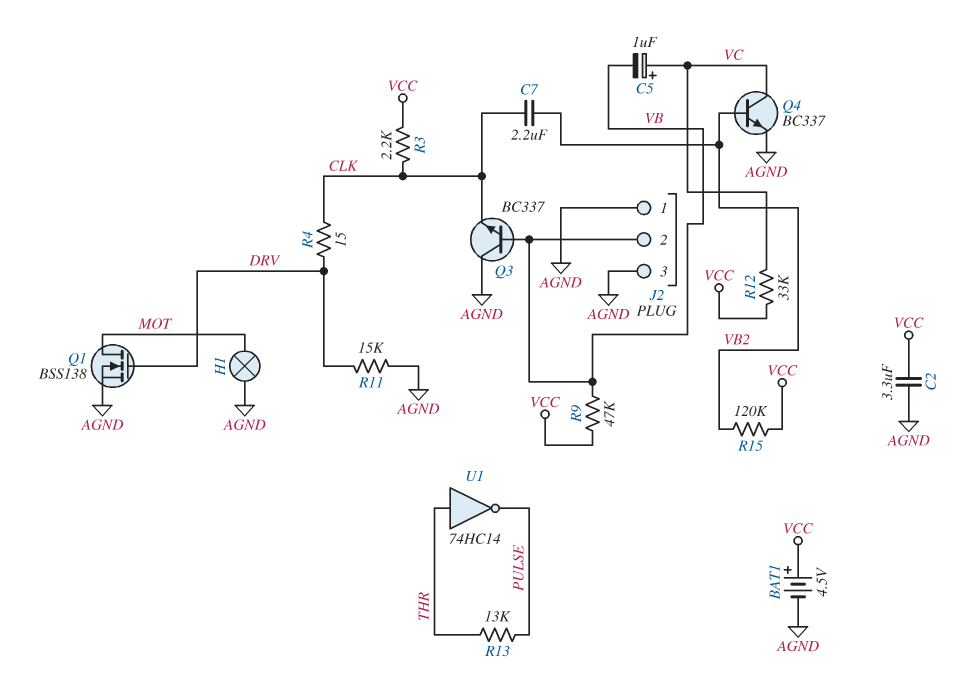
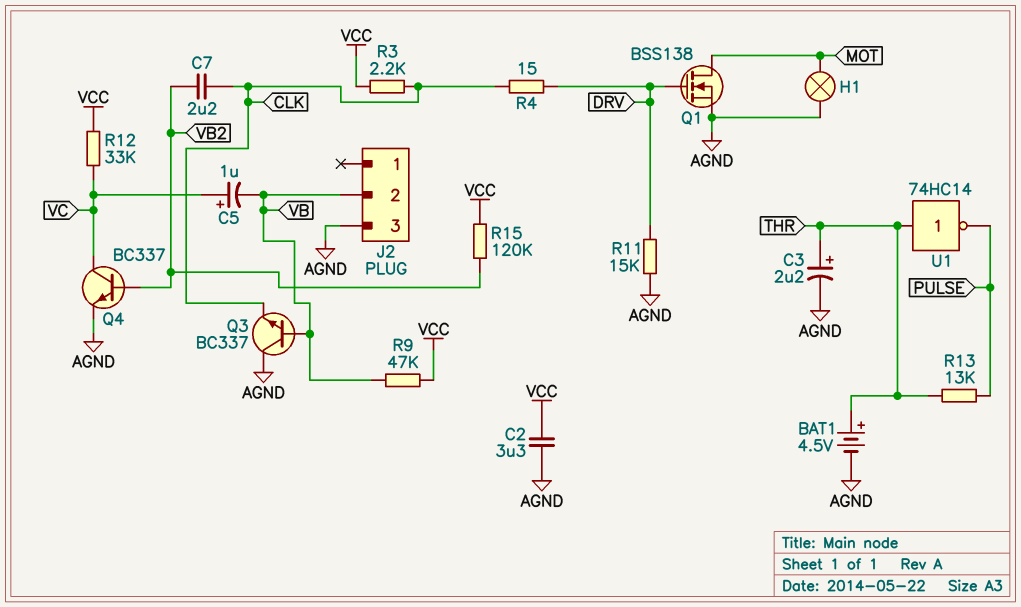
BAT1: 4.5V (plus VCC, minus AGND) -> 4.5V (plus THR, minus AGND)
C3: none -> 2.2uF (plus THR, minus AGND)
J2 pin 1: AGND -> none

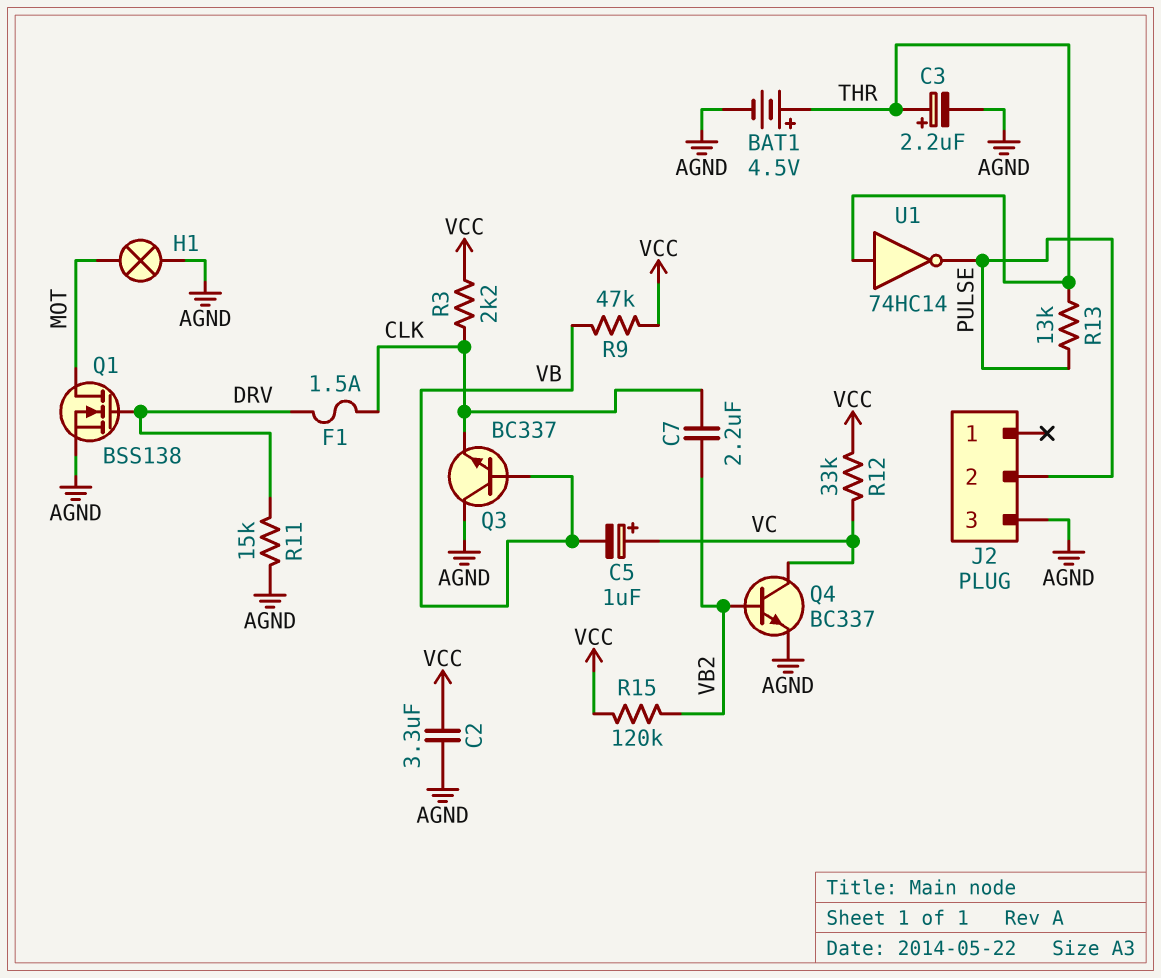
F1: none -> 1.5A (CLK, DRV)
J2 pin 2: VB -> PULSE
R4: 15 (CLK, DRV) -> none

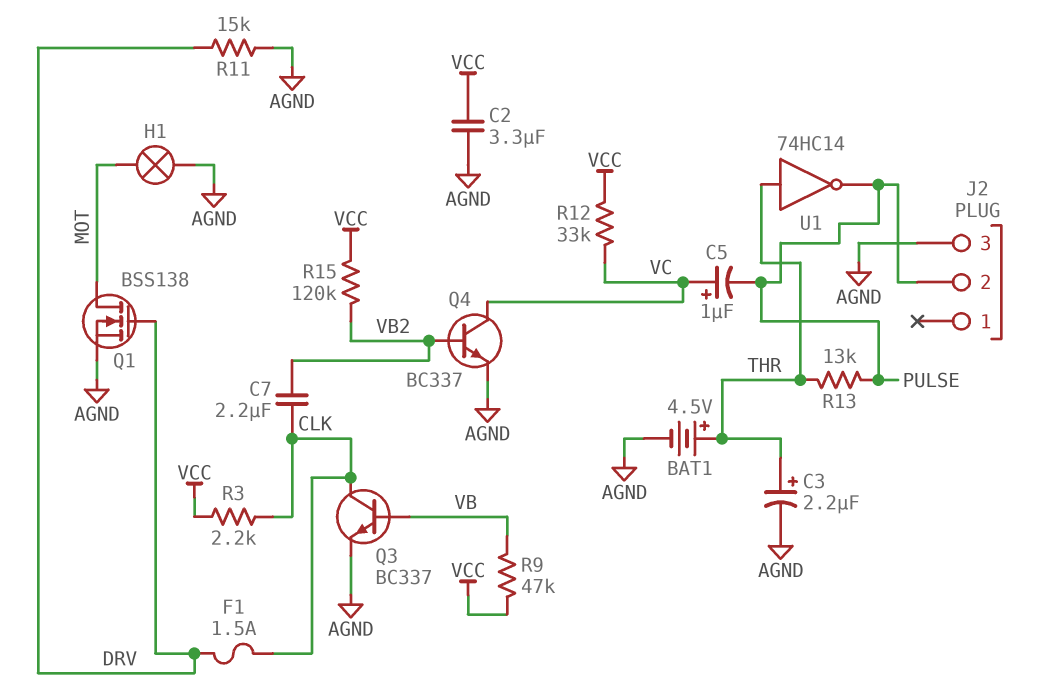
C5: 1uF (plus VC, minus VB) -> 1uF (plus VC, minus PULSE)
Q3: NPN BC337 (B VB, C AGND, E CLK) -> NPN BC337 (B VB, C CLK, E AGND)

